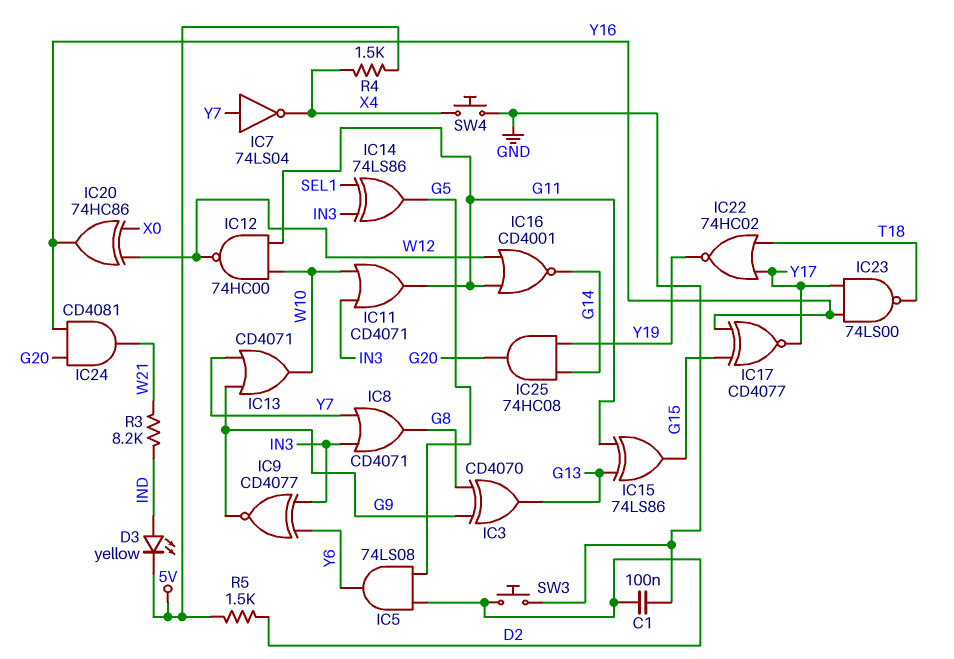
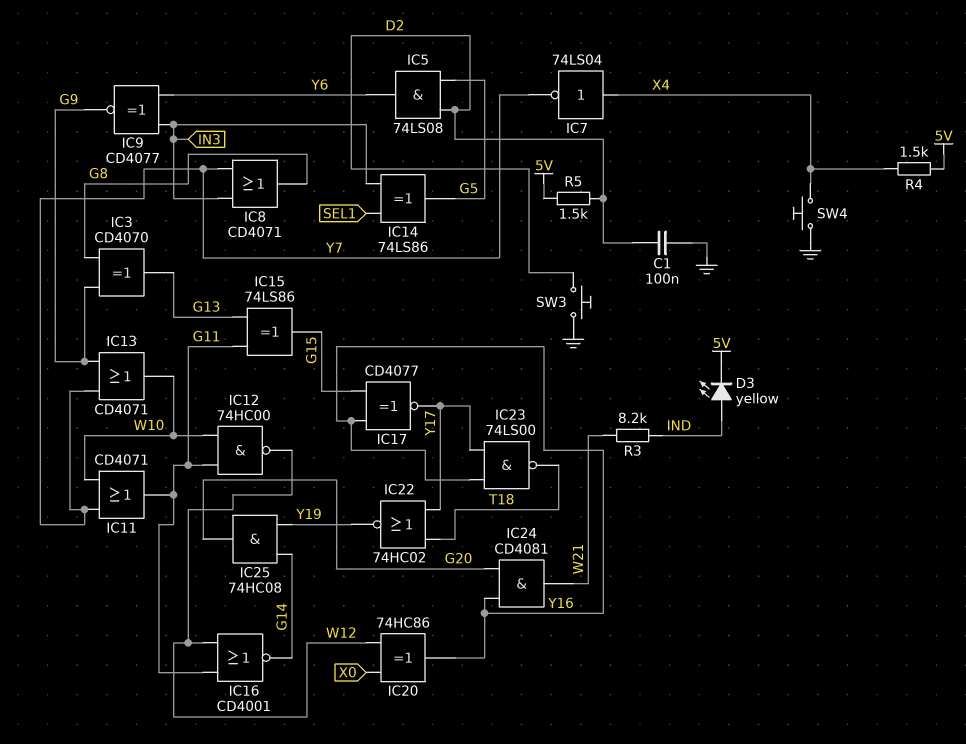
IC7: NOT 74LS04 (in Y7, out X4) -> NOT 74LS04 (in X4, out Y7)
IC11: OR CD4071 (in IN3, in W10, out G11) -> OR CD4071 (in W10, in Y7, out G11)

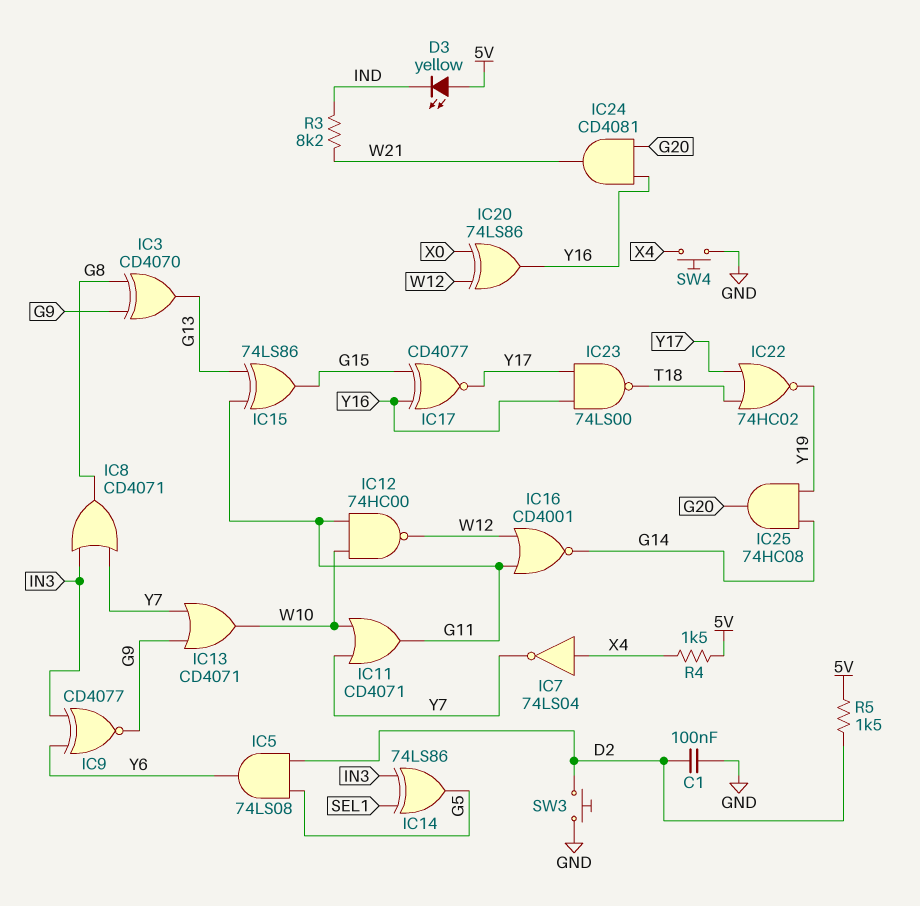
D3: LED yellow (A IND, K 5V) -> LED yellow (A 5V, K IND)
IC20: XOR 74HC86 (in W12, in X0, out Y16) -> XOR 74LS86 (in W12, in X0, out Y16)

